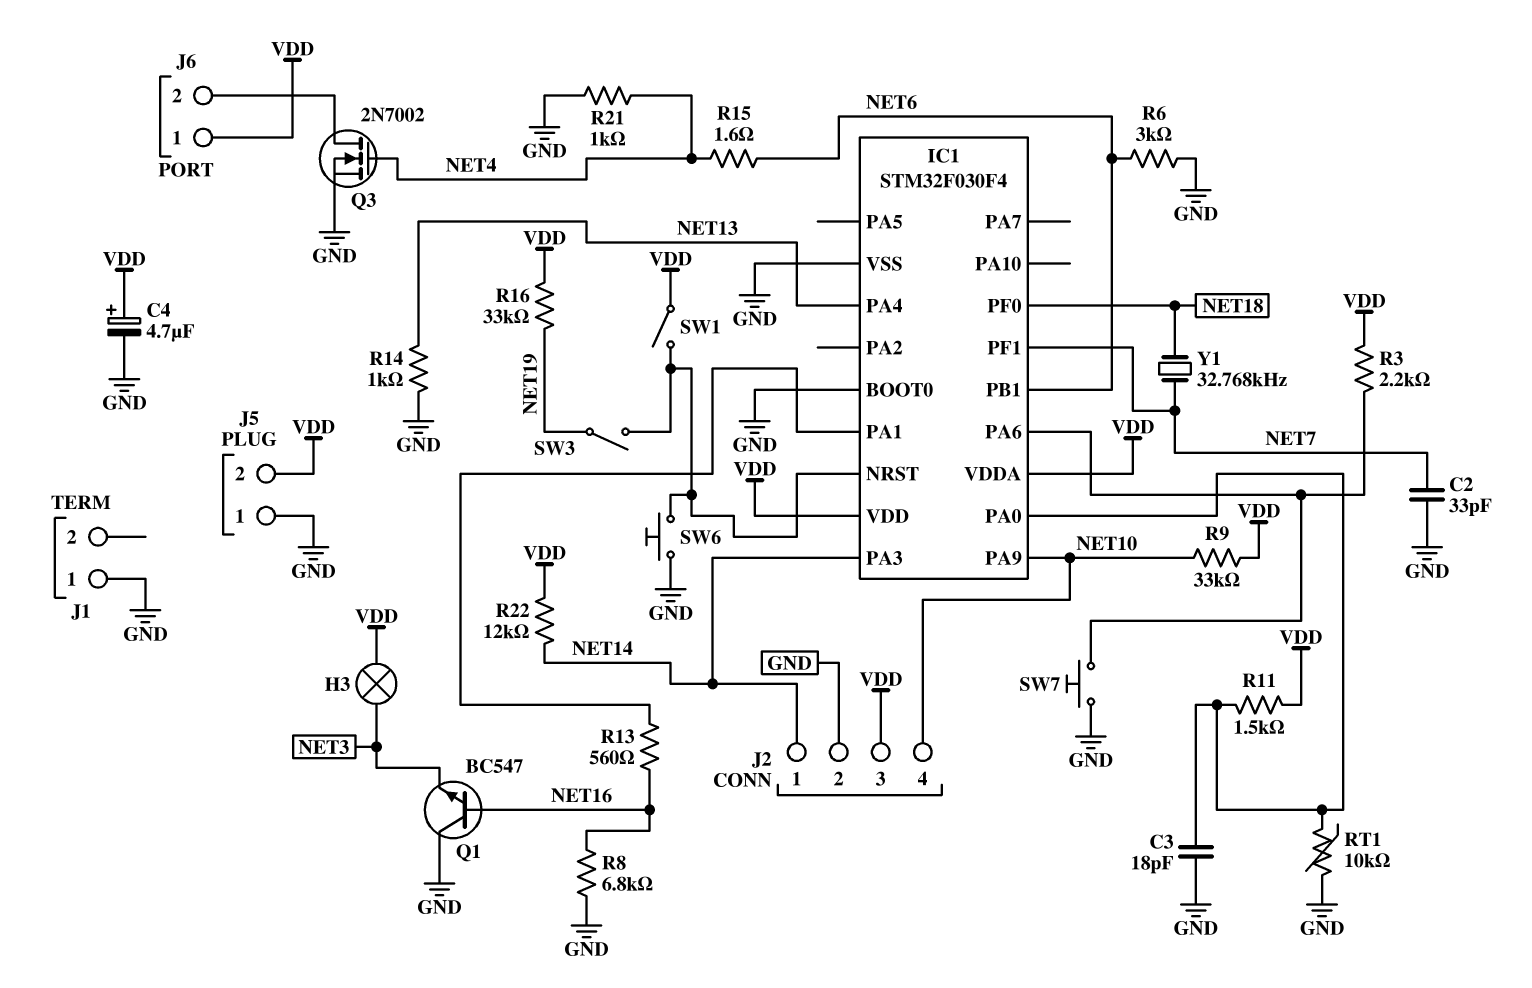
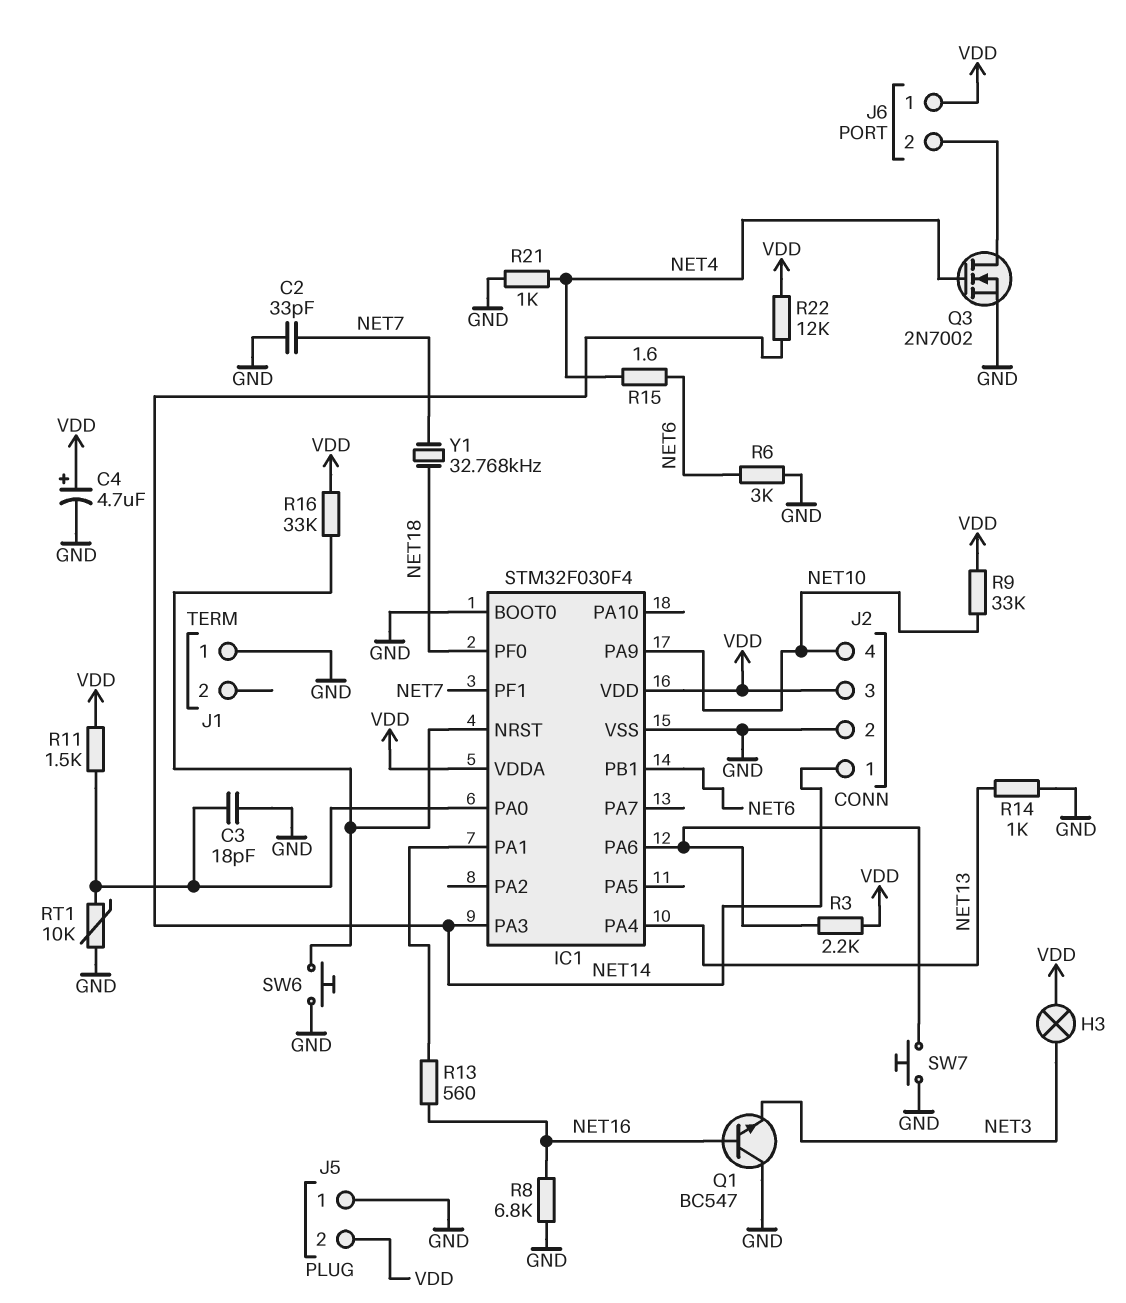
R16: 33k (NET19, VDD) -> 33k (IC1/NRST, VDD)
SW1: switch (IC1/NRST, VDD) -> none
SW3: switch (IC1/NRST, NET19) -> none

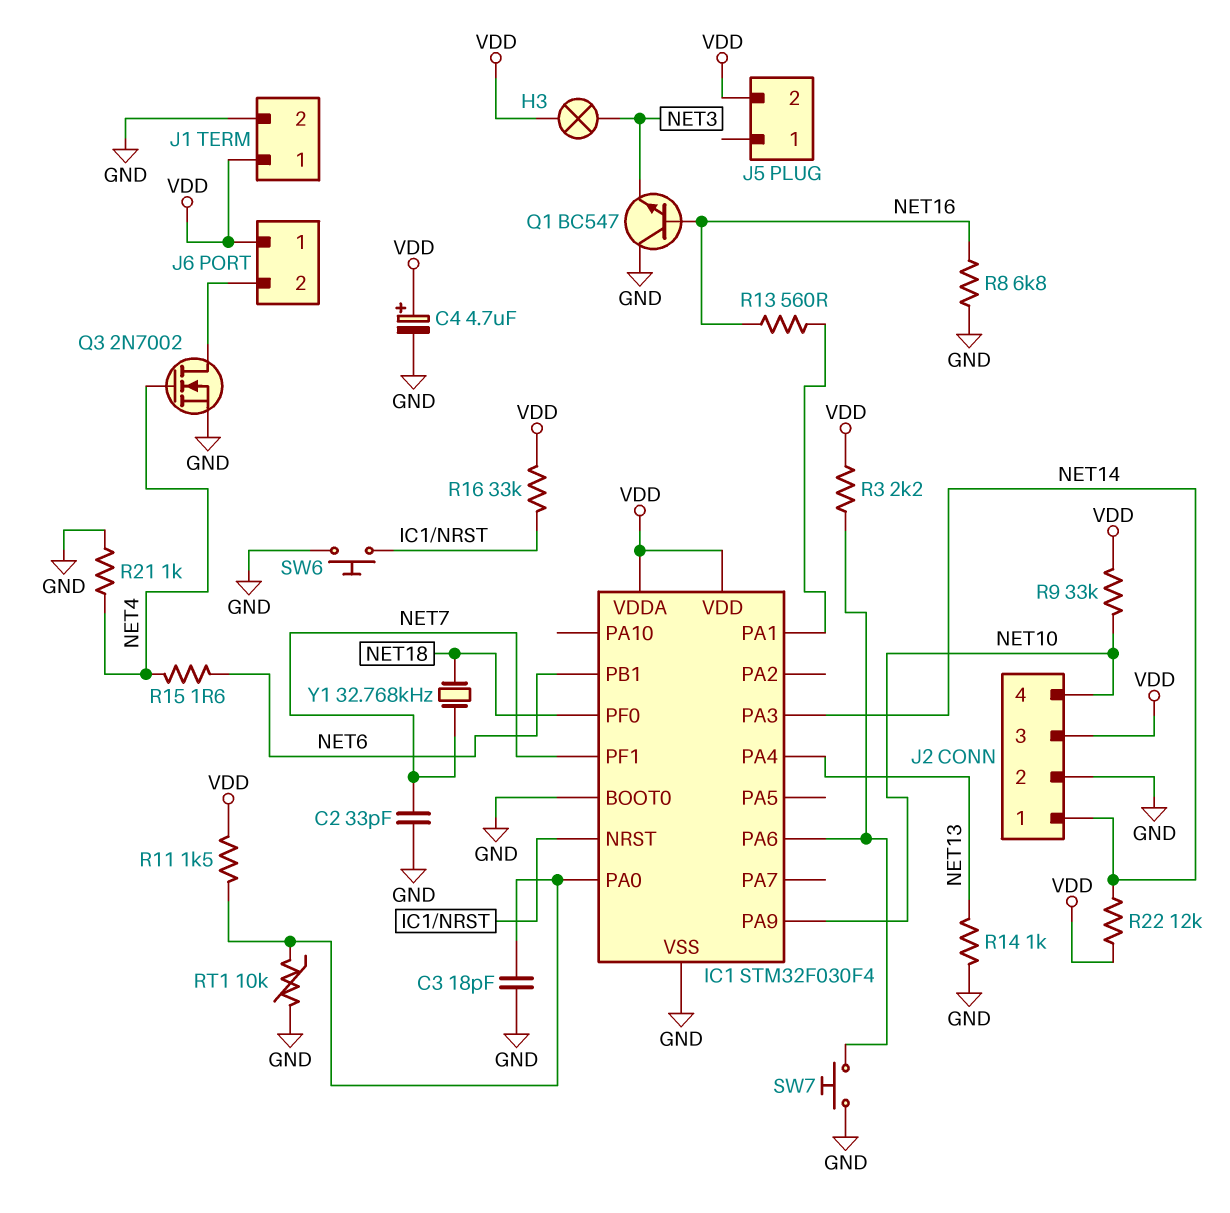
J1 pin 1: GND -> VDD
J1 pin 2: none -> GND
J5 pin 1: GND -> none
R6: 3k (GND, NET6) -> none

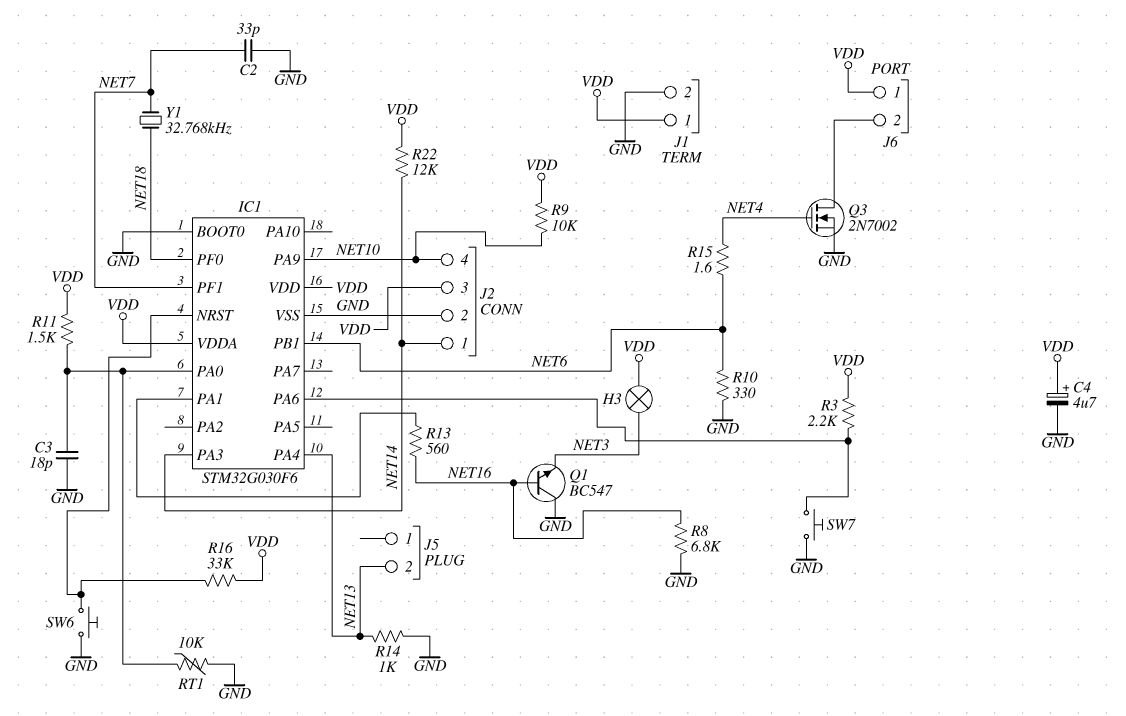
IC1: STM32F030F4 -> STM32G030F6
J5 pin 2: VDD -> NET13
R9: 33k (NET10, VDD) -> 10k (NET10, VDD)
R10: none -> 330 (GND, NET6)
R21: 1k (GND, NET4) -> none

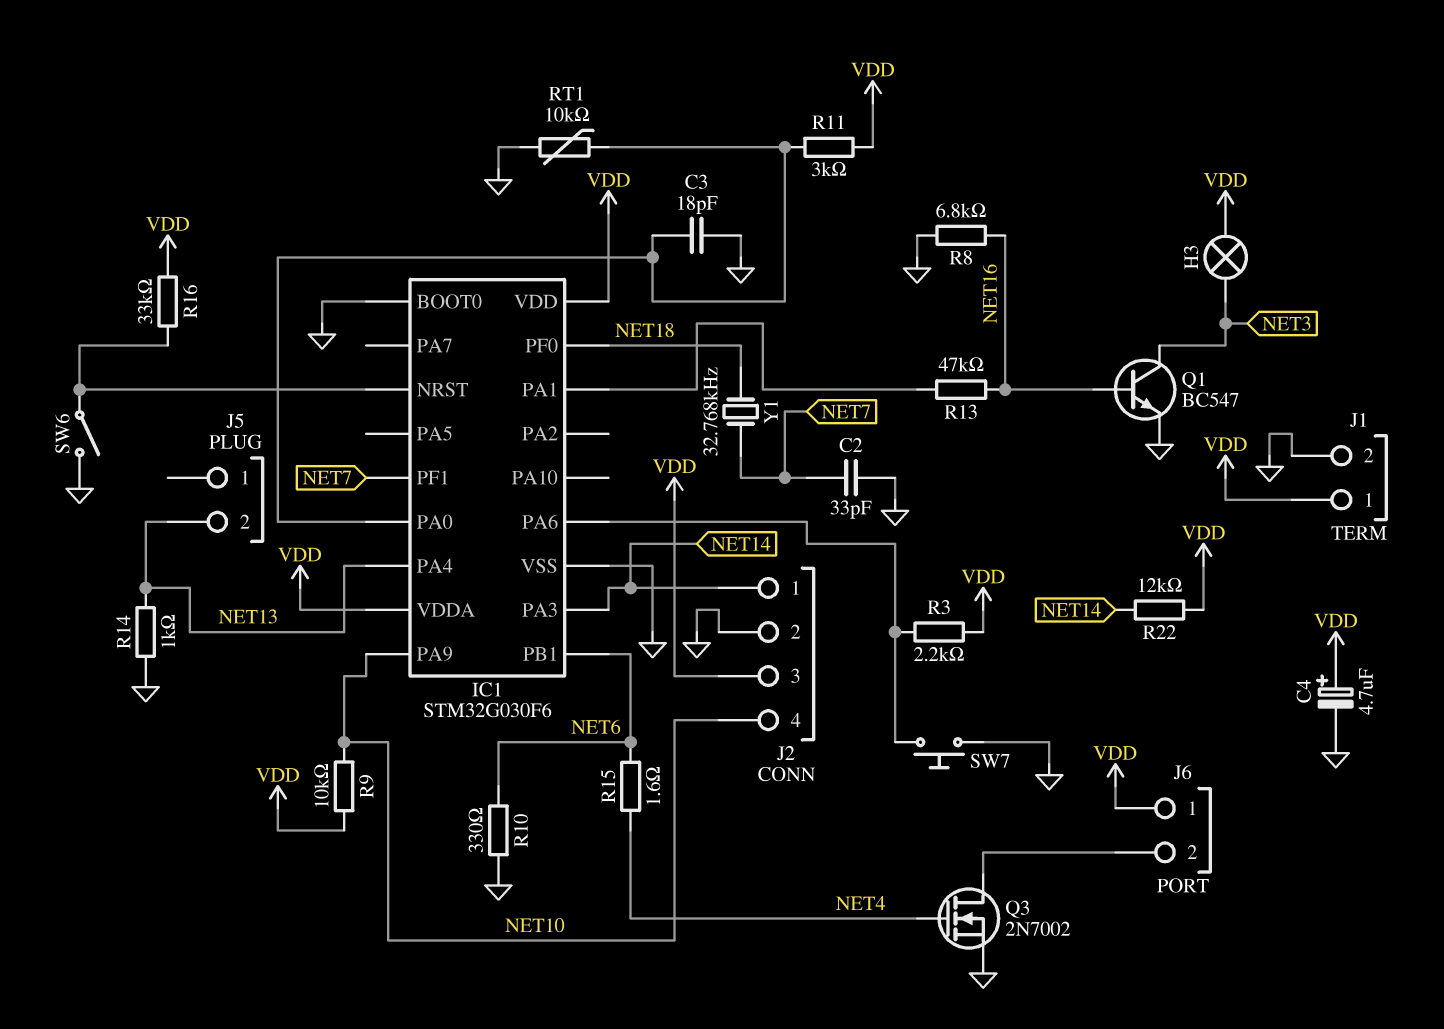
Q1: NPN BC547 (B NET16, C GND, E NET3) -> NPN BC547 (B NET16, C NET3, E GND)
R11: 1.5k (IC1/PA0, VDD) -> 3k (IC1/PA0, VDD)
R13: 560 (IC1/PA1, NET16) -> 47k (IC1/PA1, NET16)
SW6: button (GND, IC1/NRST) -> switch (GND, IC1/NRST)

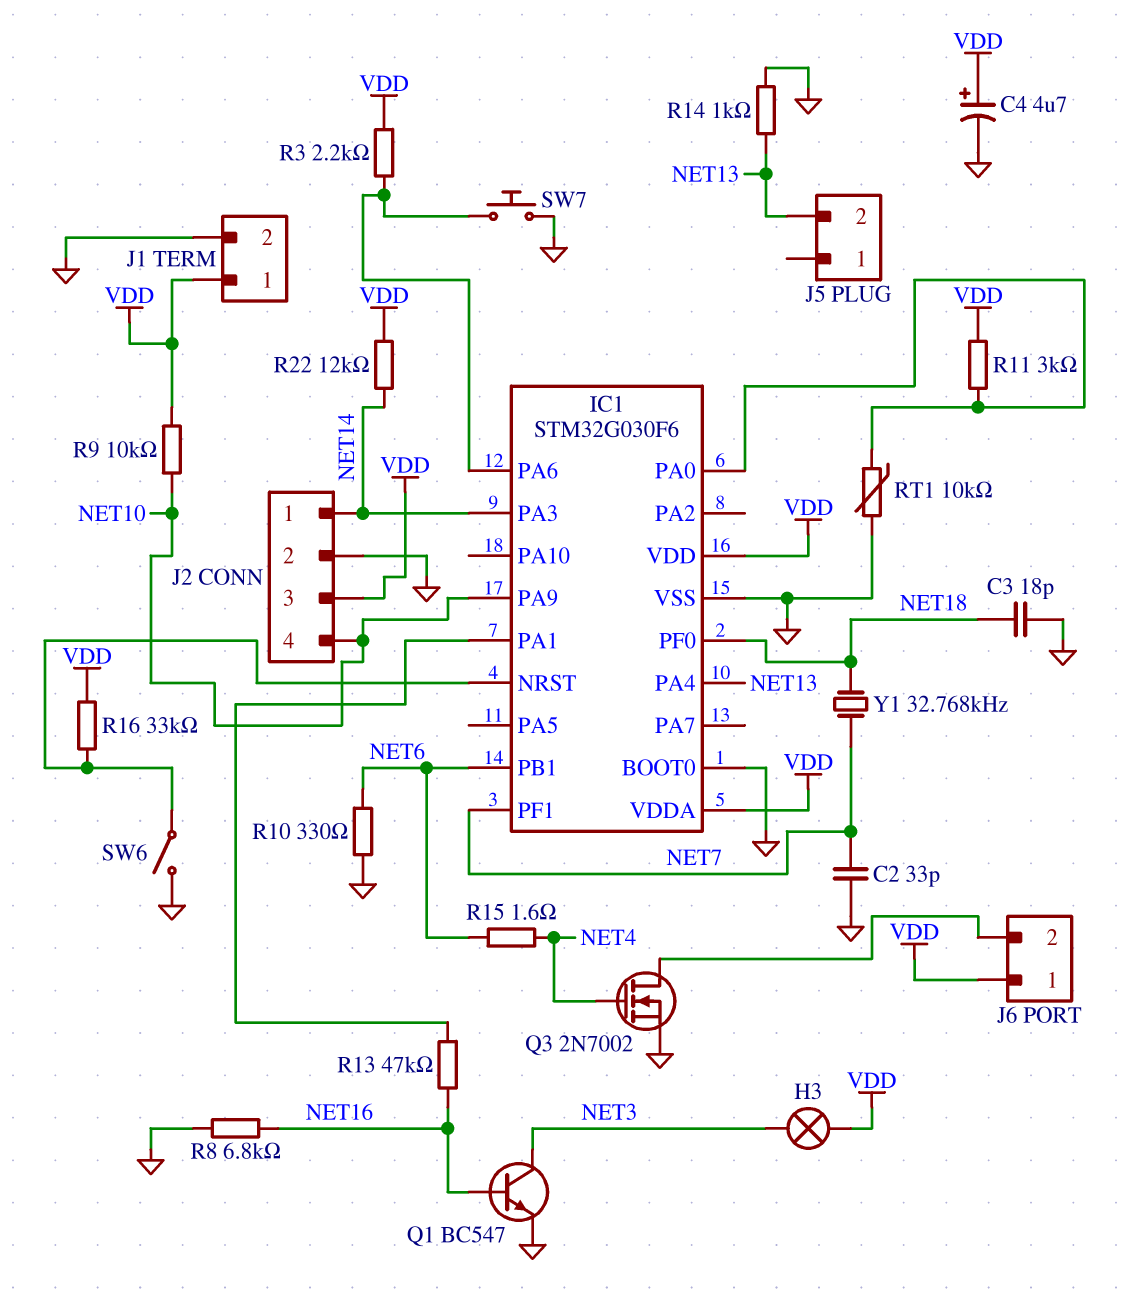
C3: 18pF (GND, IC1/PA0) -> 18pF (GND, NET18)

